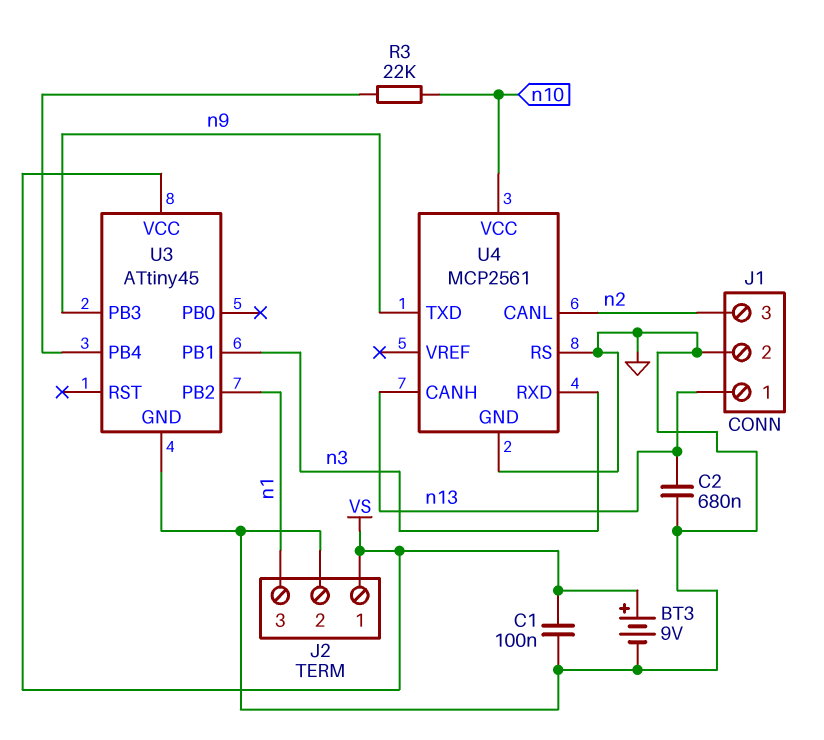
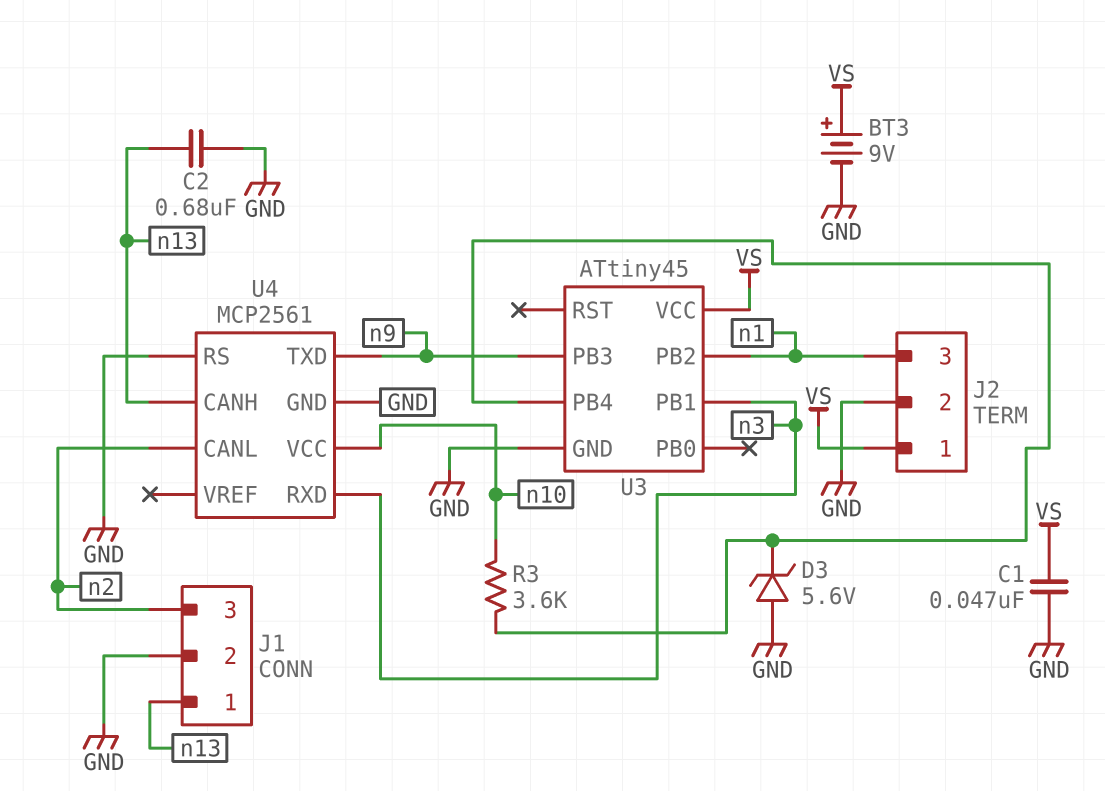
C1: 100nF (GND, VS) -> 47nF (GND, VS)
D3: none -> zener 5.6V (A GND, K U3/PB4)
R3: 22k (U3/PB4, n10) -> 3.6k (U3/PB4, n10)

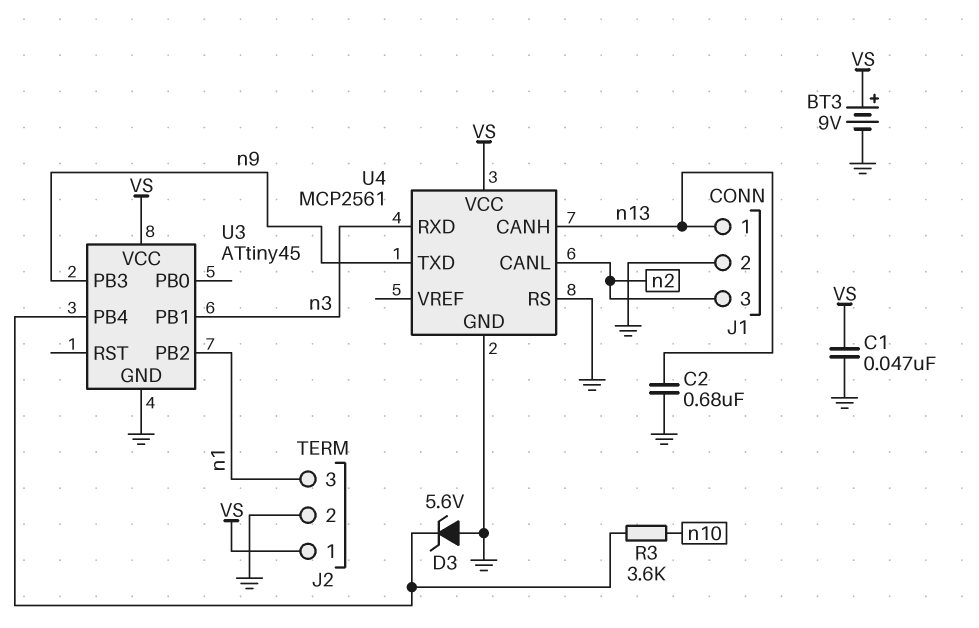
U4 pin VCC: n10 -> VS

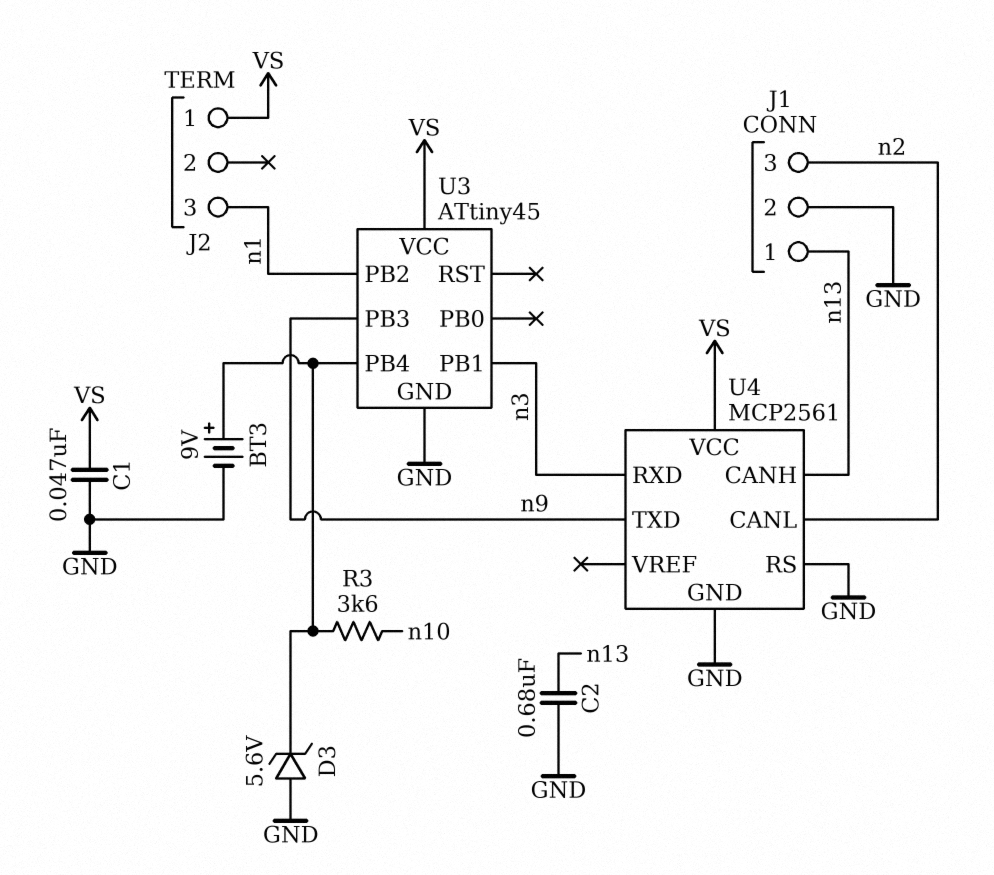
BT3: 9V (plus VS, minus GND) -> 9V (plus U3/PB4, minus GND)
J2 pin 2: GND -> none

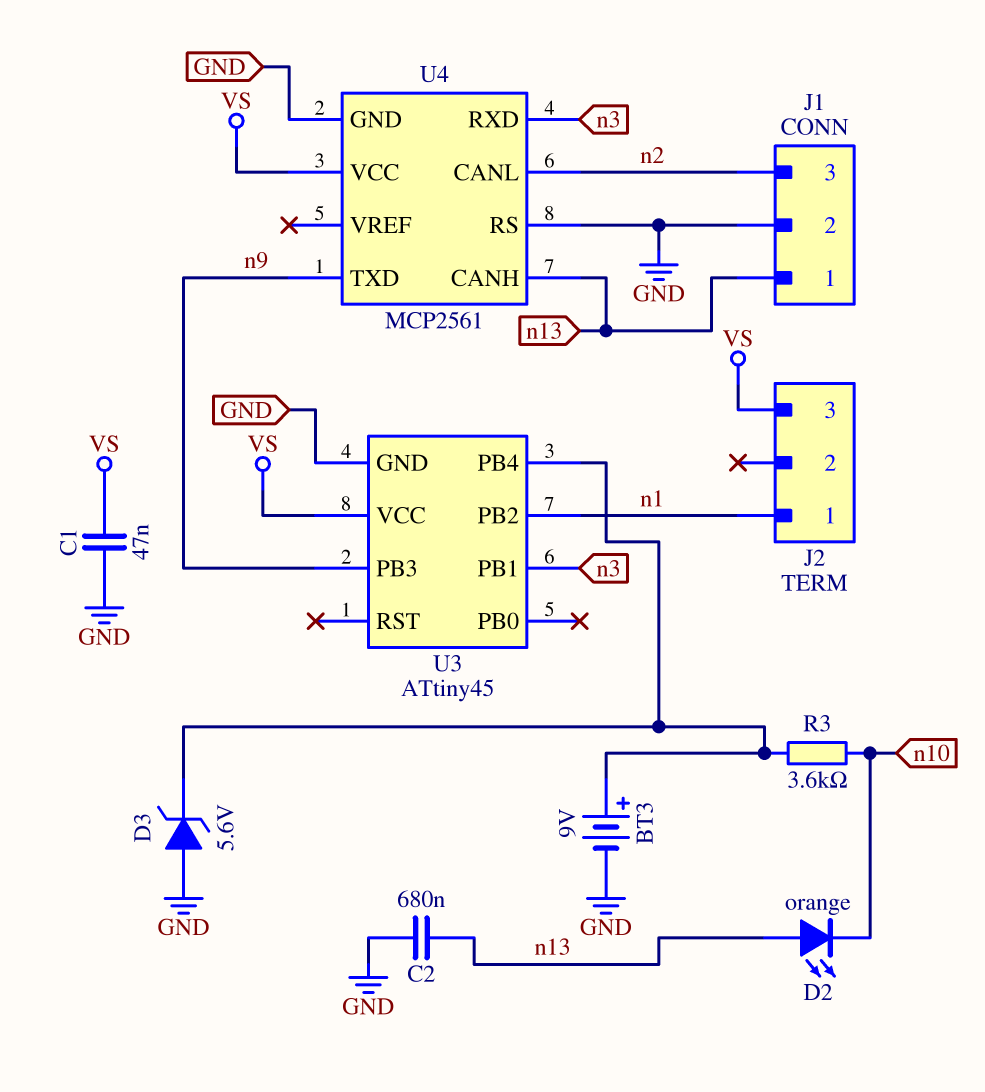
D2: none -> LED orange (A n13, K n10)
J2 pin 1: VS -> n1
J2 pin 3: n1 -> VS

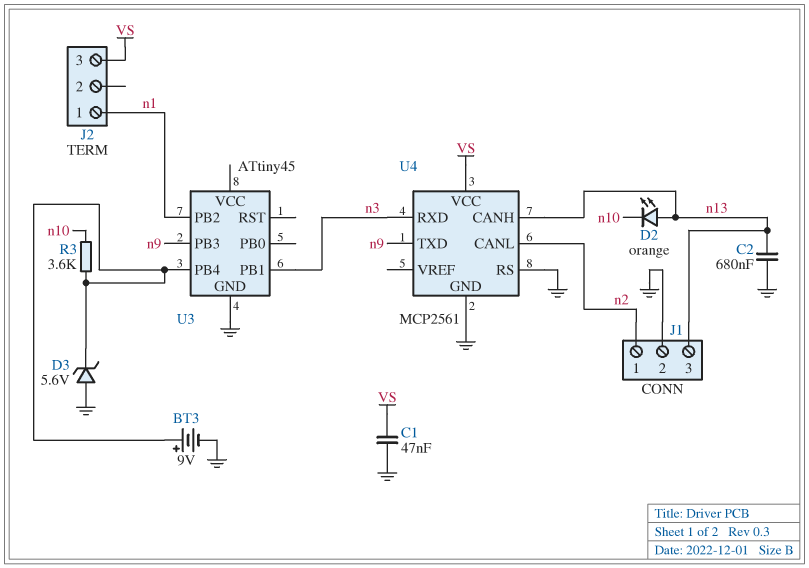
J1 pin 1: n13 -> n2
J1 pin 3: n2 -> n13
U3 pin VCC: VS -> none

